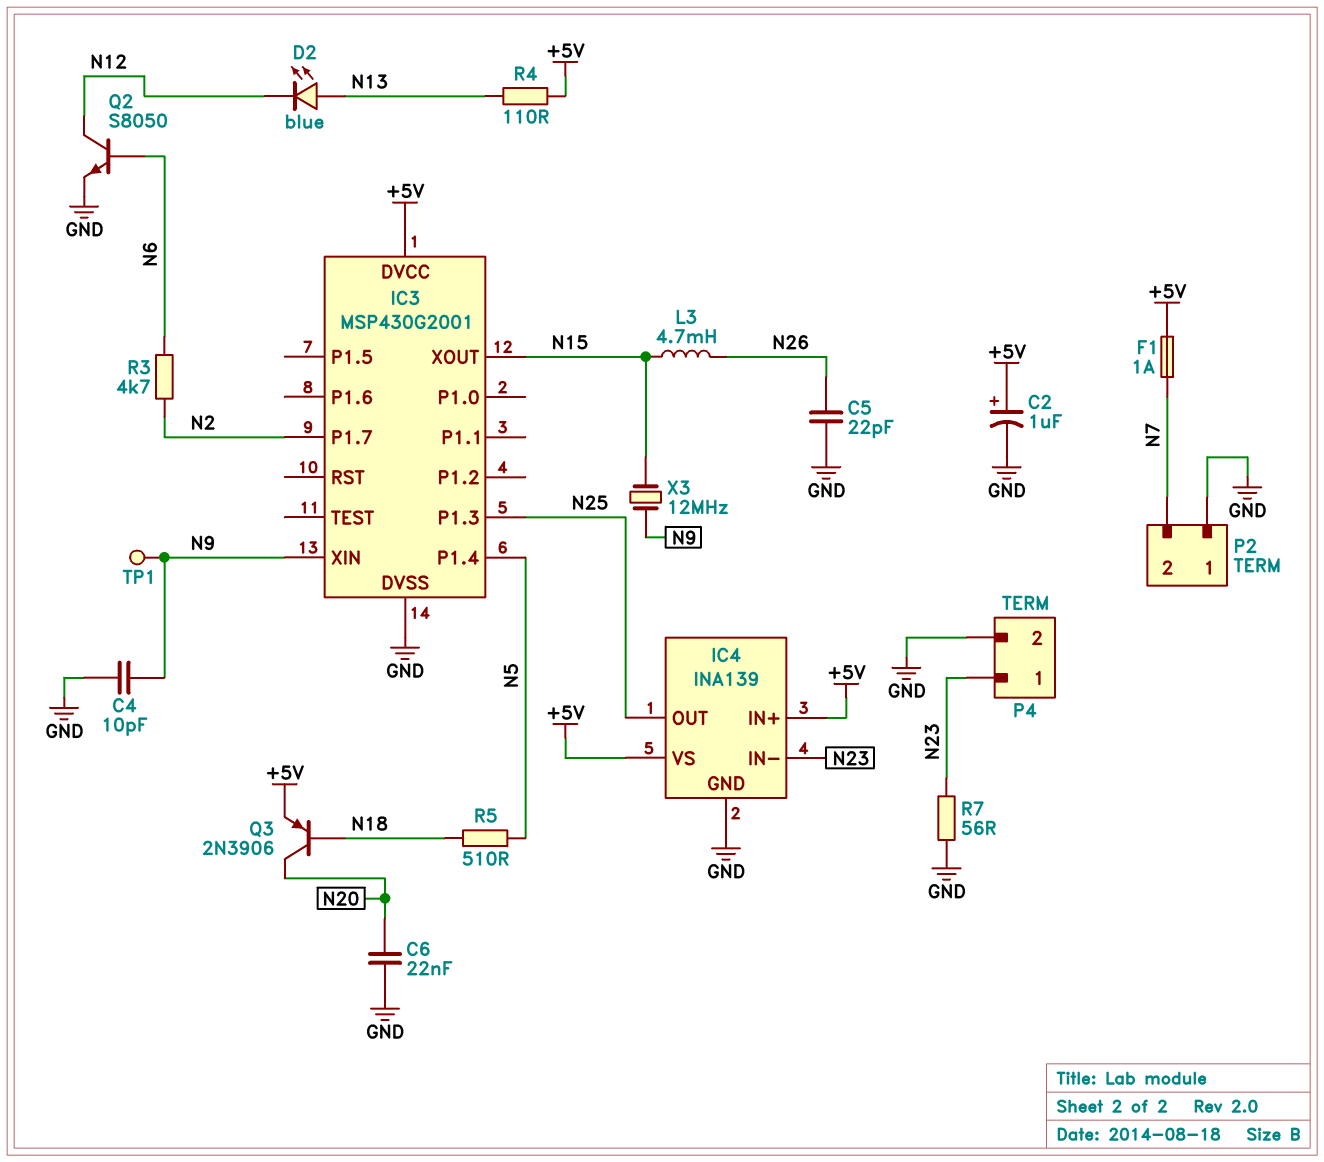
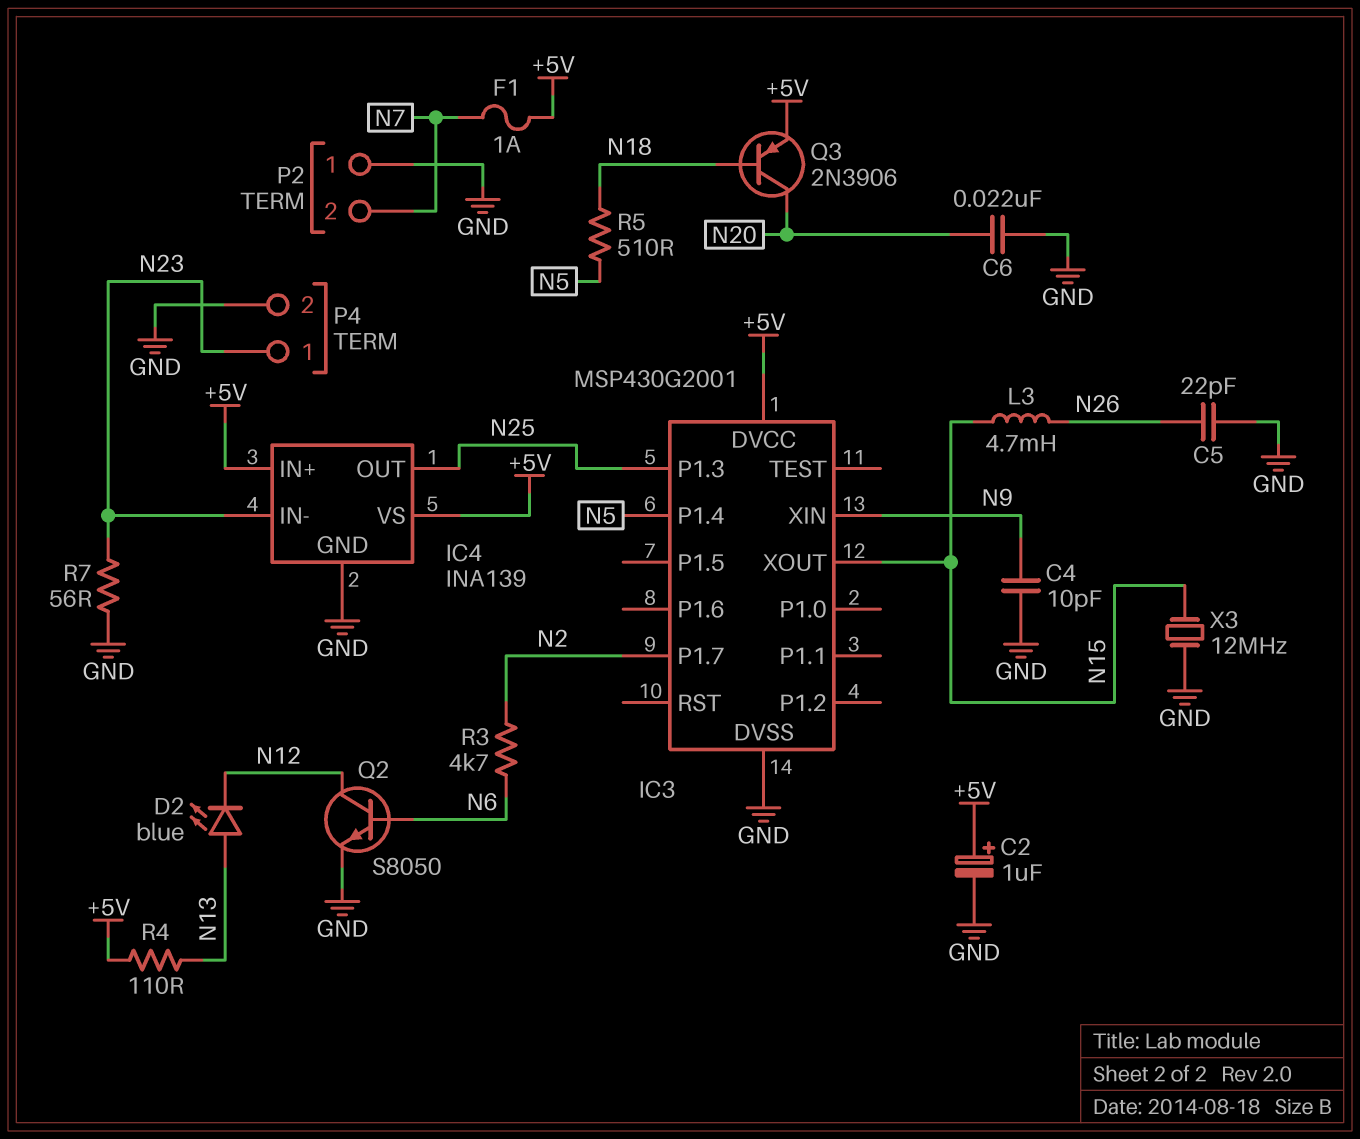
TP1: test point (N9) -> none
X3: 12MHz (N9, N15) -> 12MHz (GND, N15)

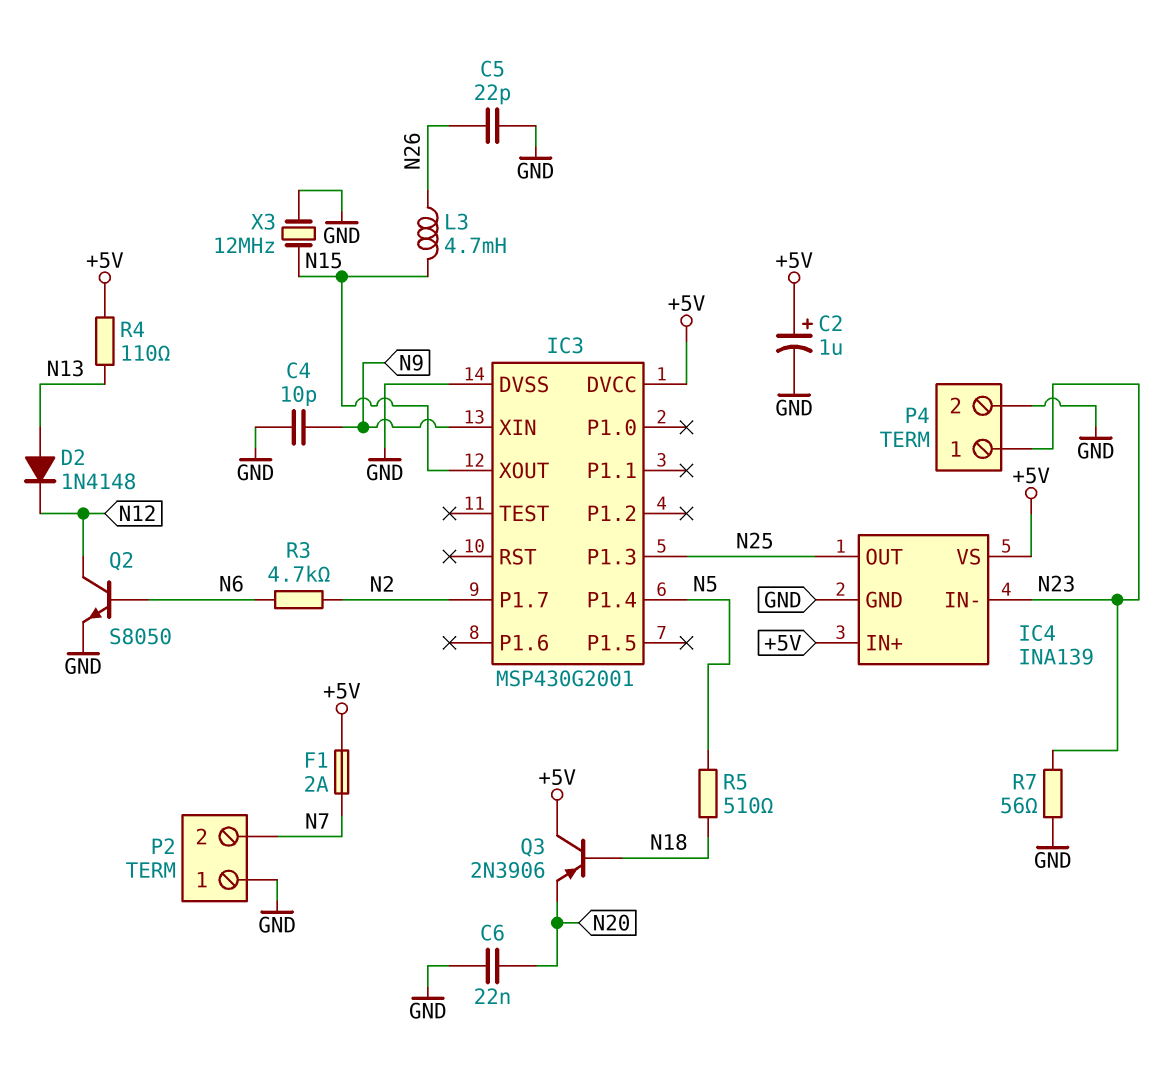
D2: LED blue (A N13, K N12) -> diode 1N4148 (A N13, K N12)
F1: 1A (+5V, N7) -> 2A (+5V, N7)
Q3: PNP 2N3906 (B N18, C N20, E +5V) -> PNP 2N3906 (B N18, C +5V, E N20)

